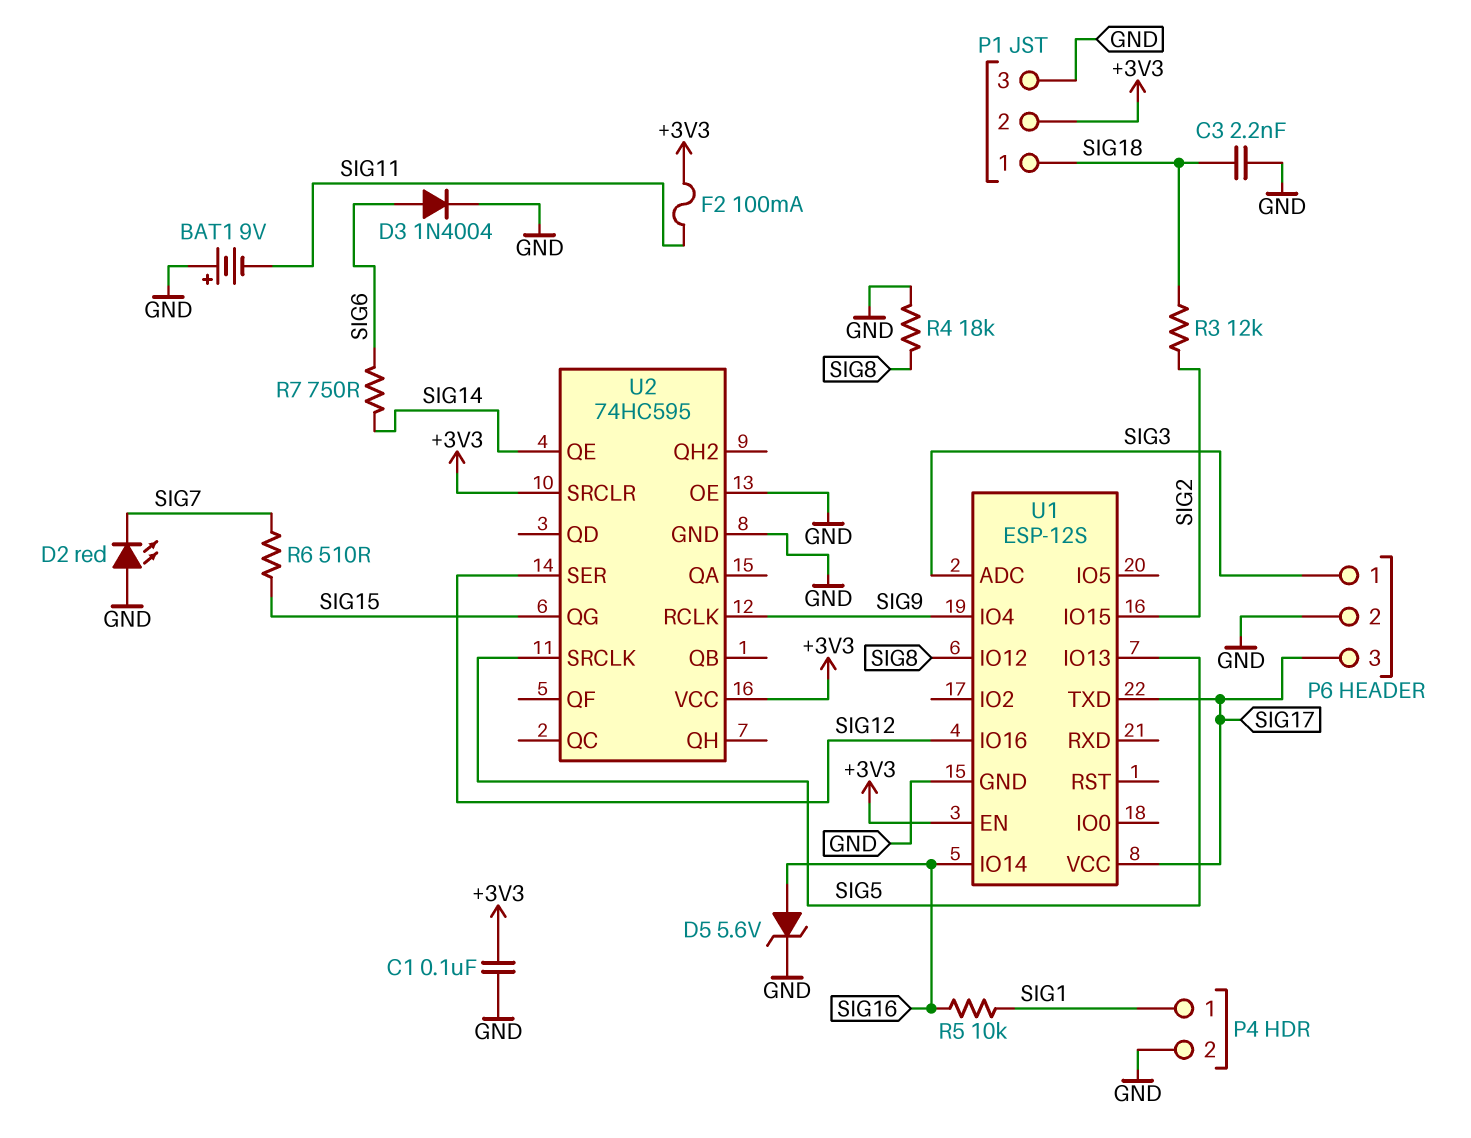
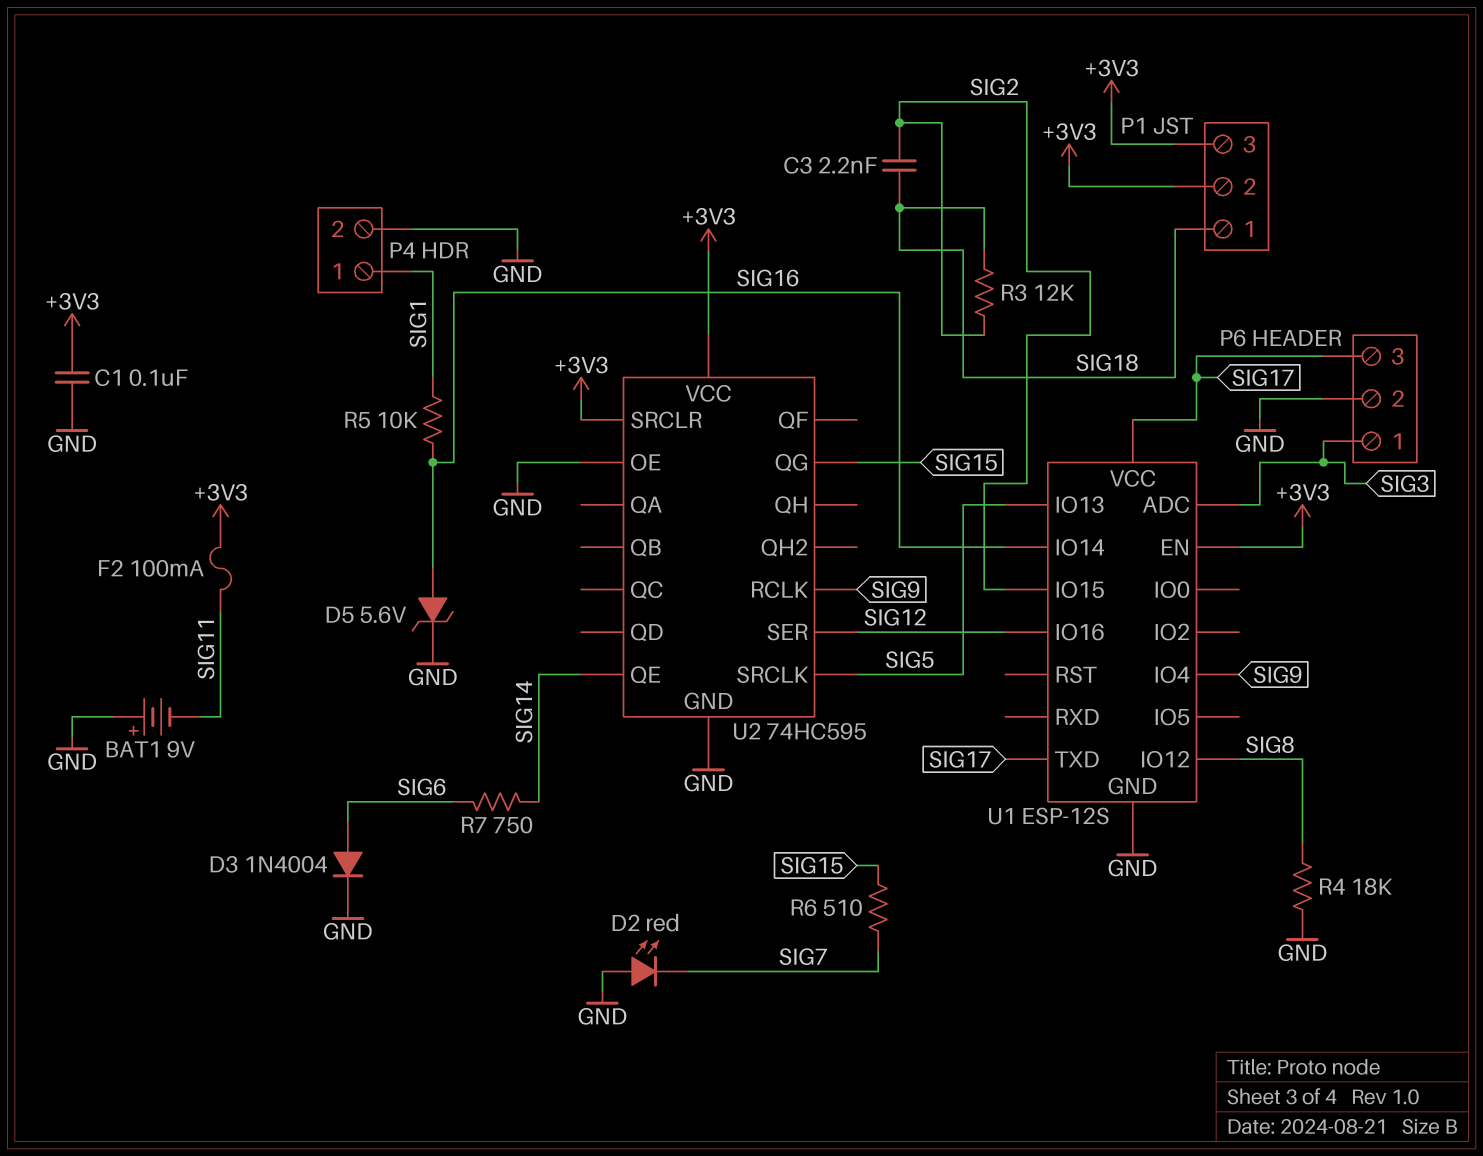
C3: 2.2nF (GND, SIG18) -> 2.2nF (SIG2, SIG18)
P1 pin 3: GND -> +3V3

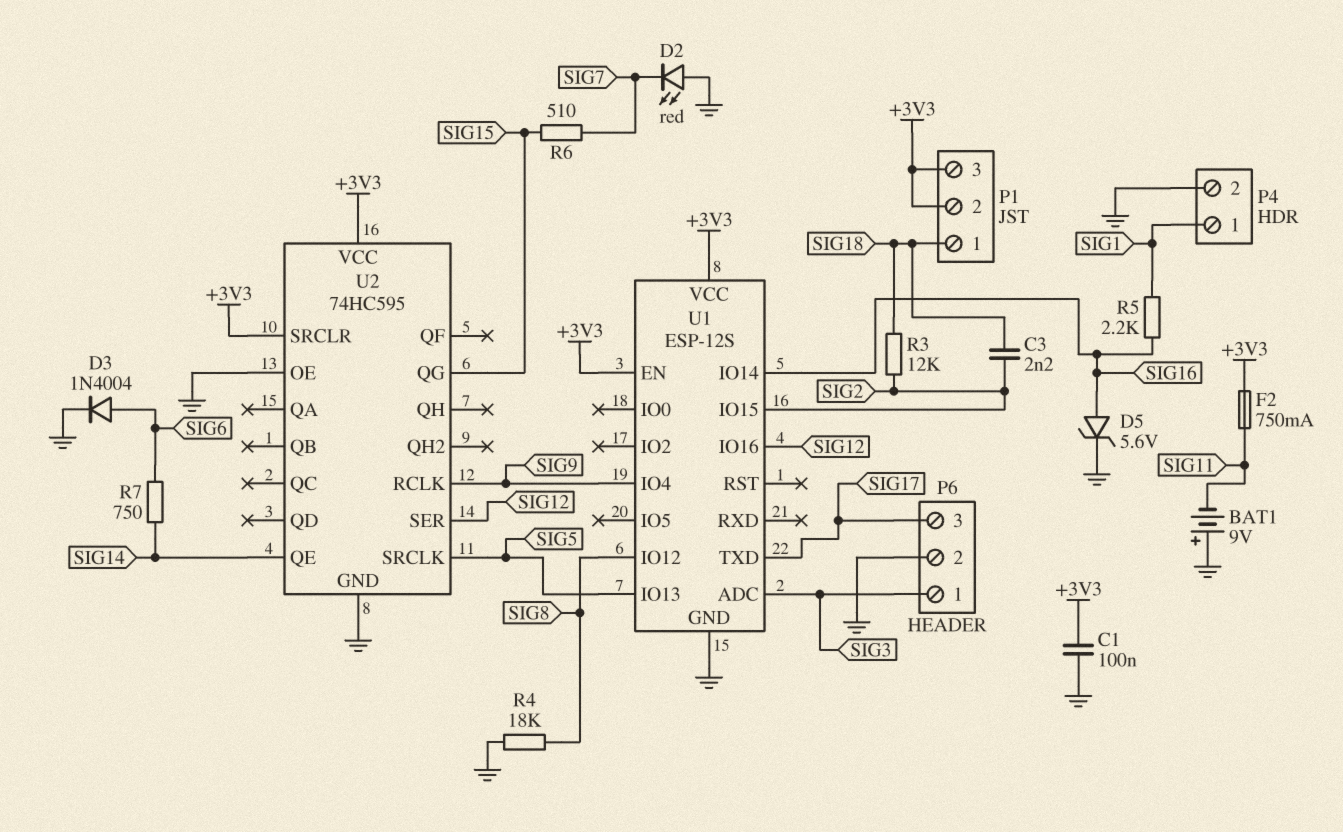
F2: 100mA (+3V3, SIG11) -> 750mA (+3V3, SIG11)
R5: 10k (SIG1, SIG16) -> 2.2k (SIG1, SIG16)
U1 pin VCC: SIG17 -> +3V3

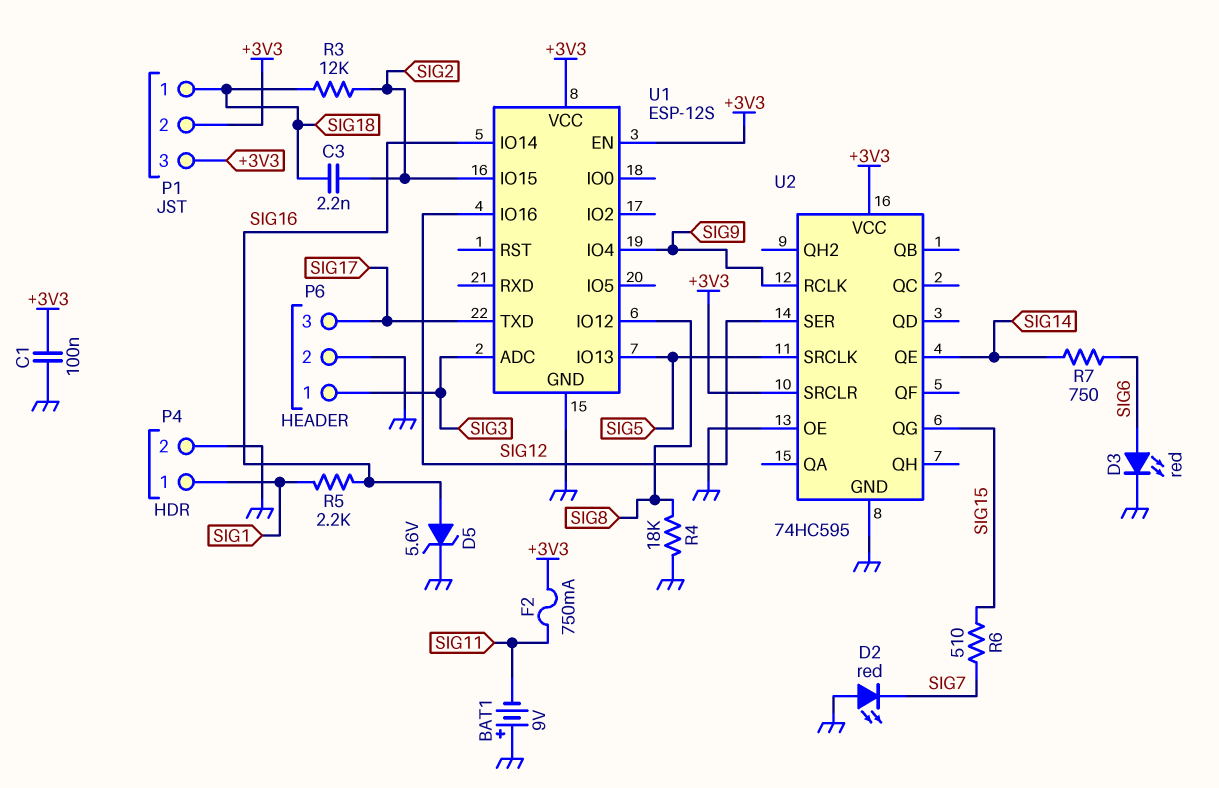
D3: diode 1N4004 (A SIG6, K GND) -> LED red (A SIG6, K GND)

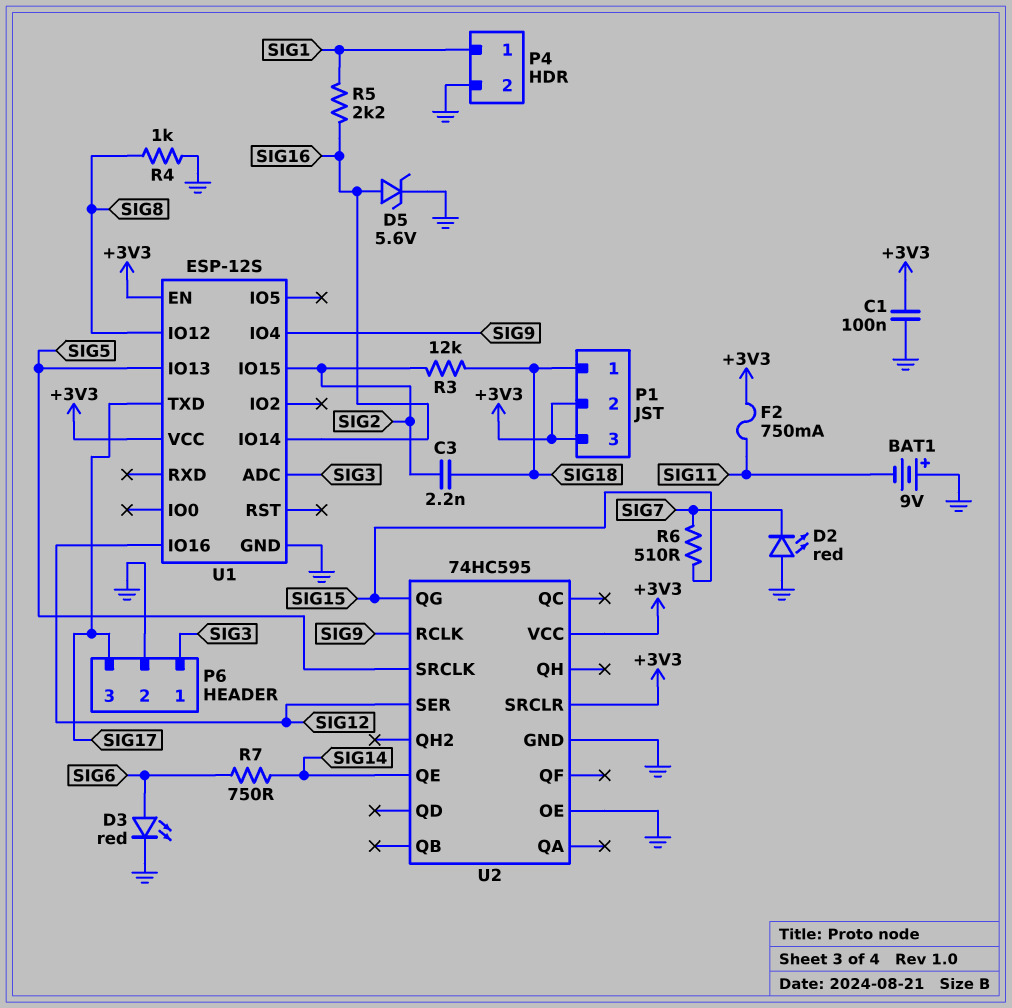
R4: 18k (GND, SIG8) -> 1k (GND, SIG8)

